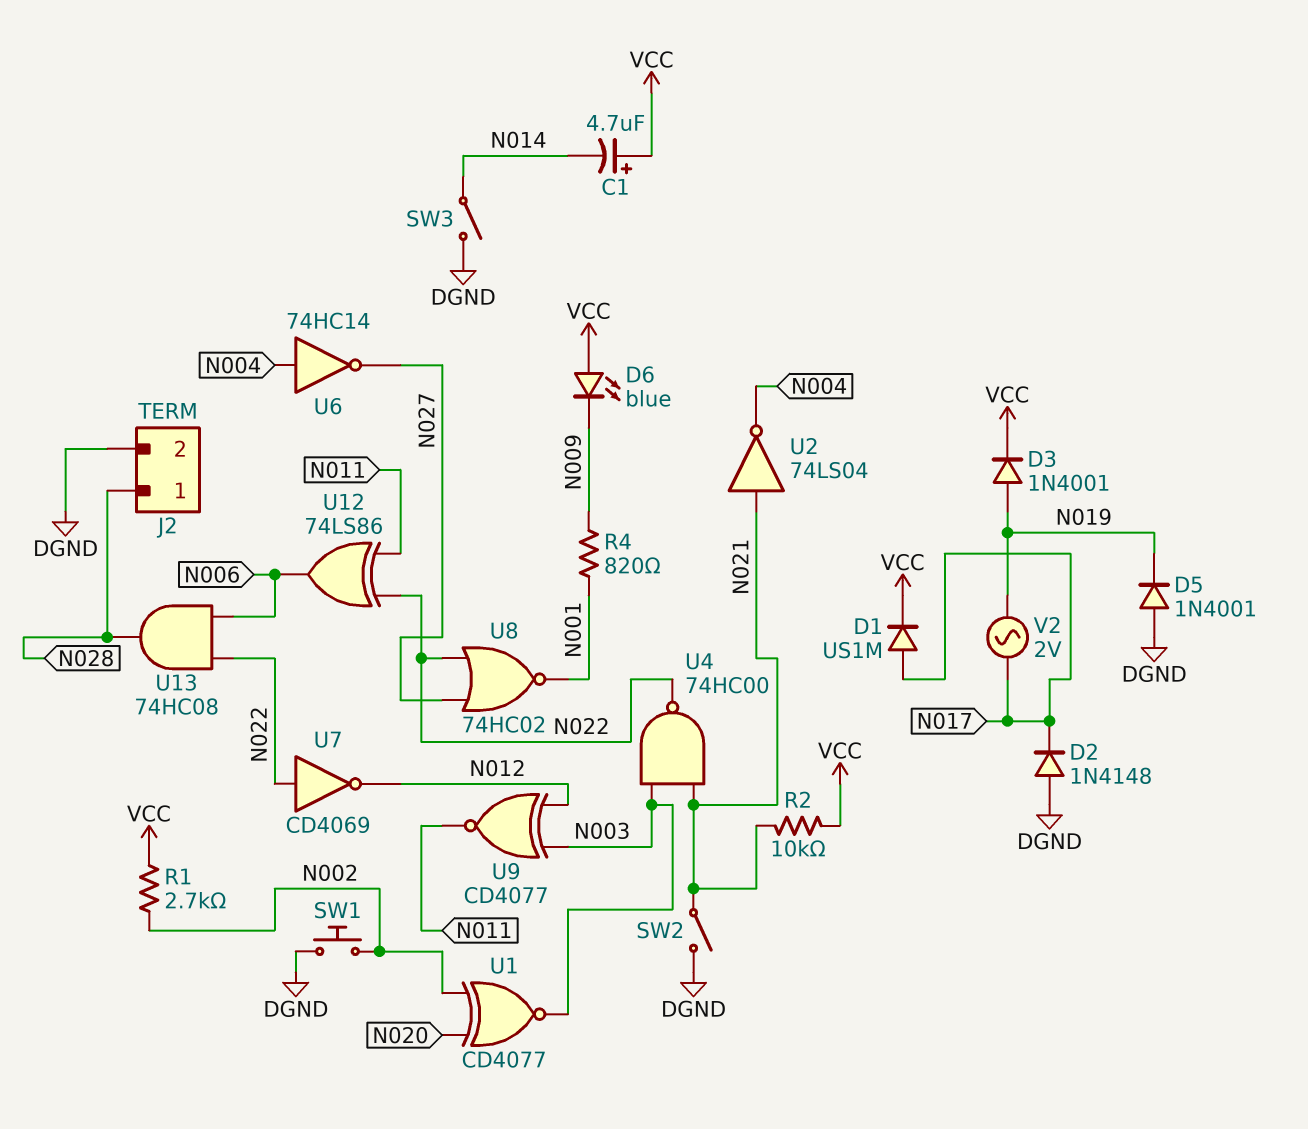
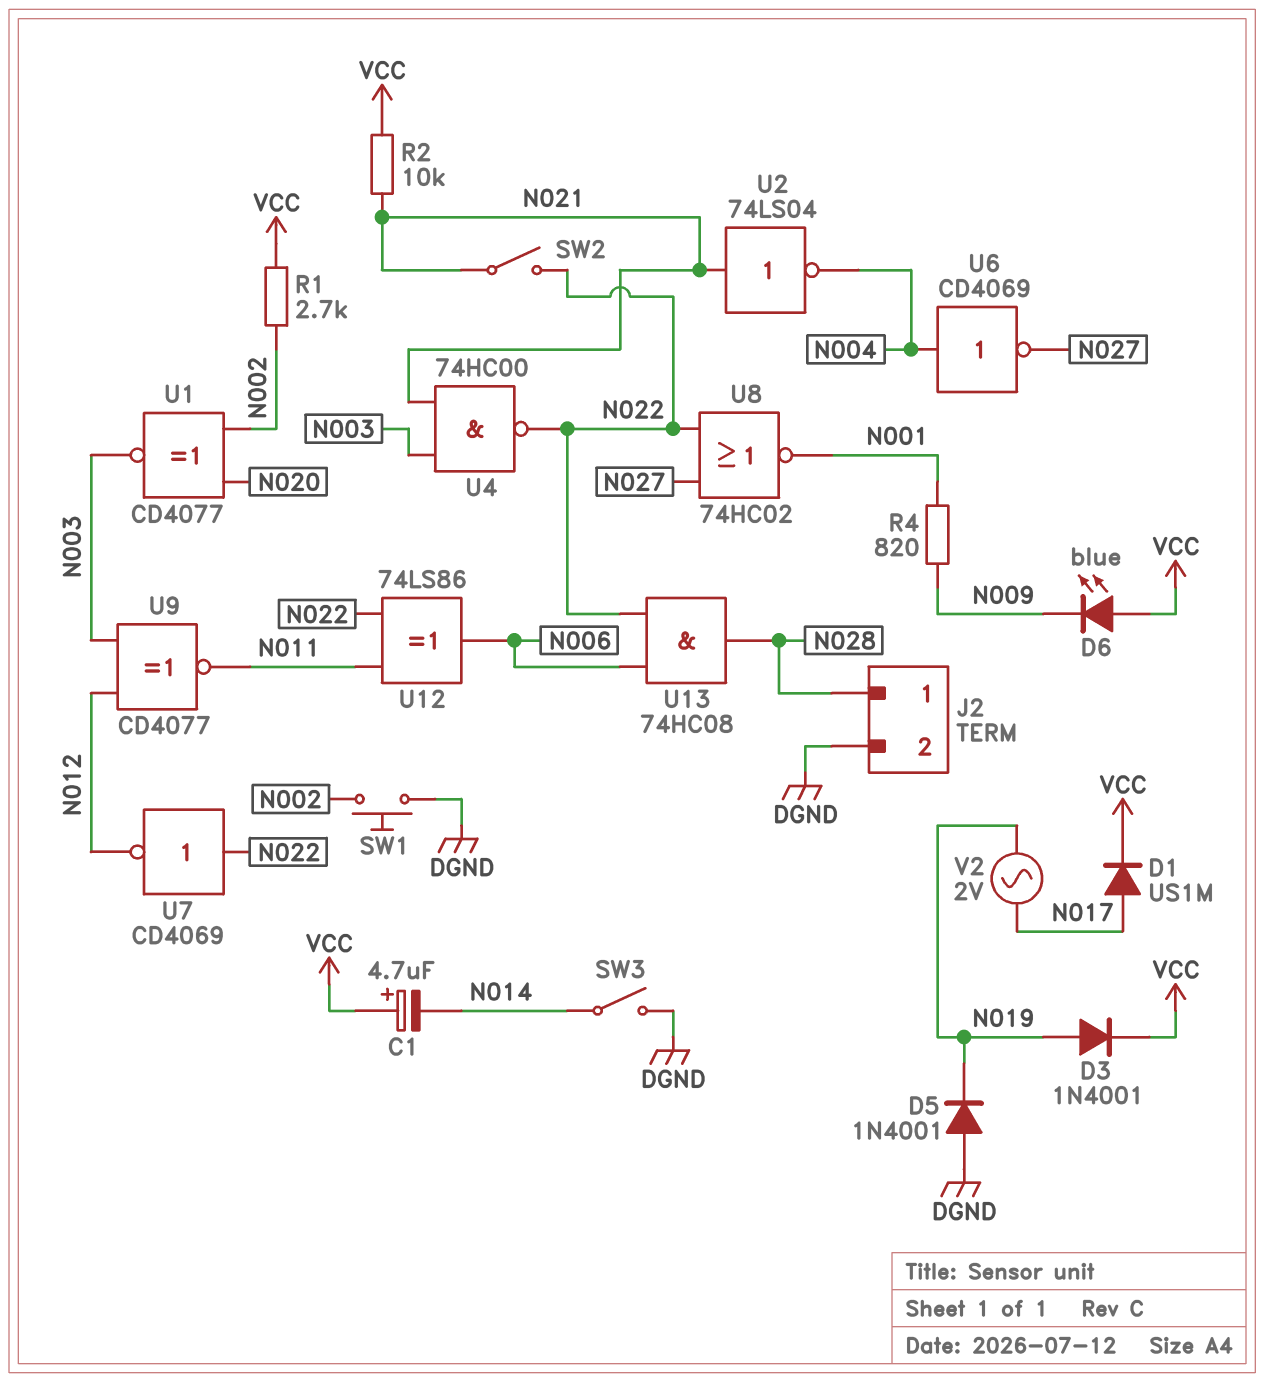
D2: diode 1N4148 (A DGND, K N017) -> none
SW2: switch (DGND, N021) -> switch (N021, N022)
U6: NOT 74HC14 (in N004, out N027) -> NOT CD4069 (in N004, out N027)

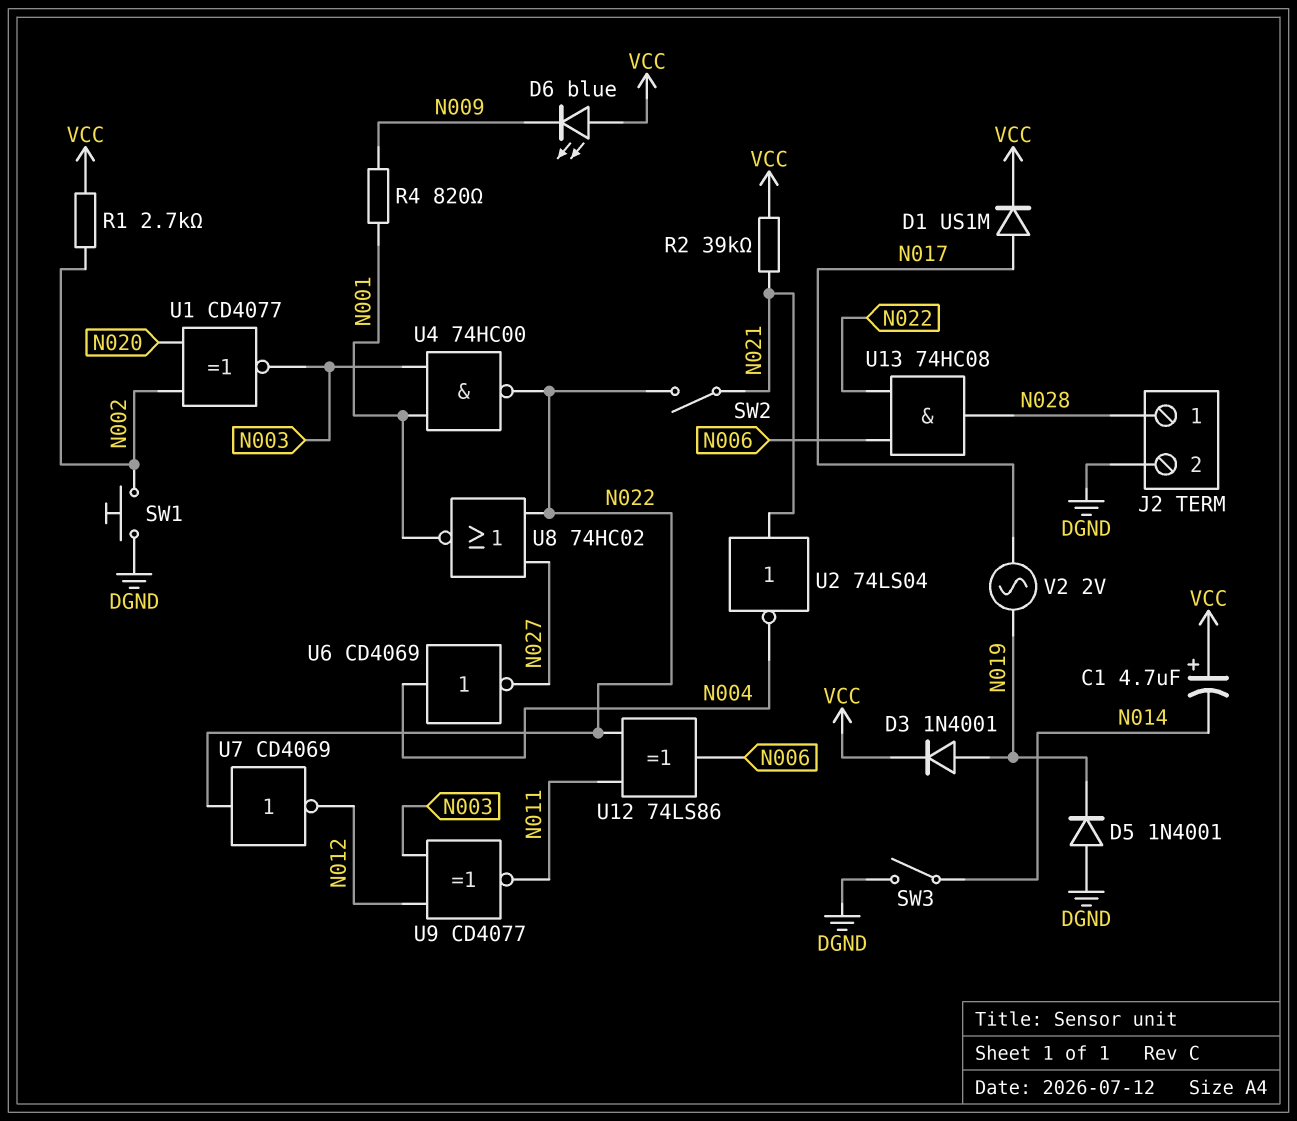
R2: 10k (N021, VCC) -> 39k (N021, VCC)
U4: NAND 74HC00 (in N003, in N021, out N022) -> NAND 74HC00 (in N001, in N003, out N022)

